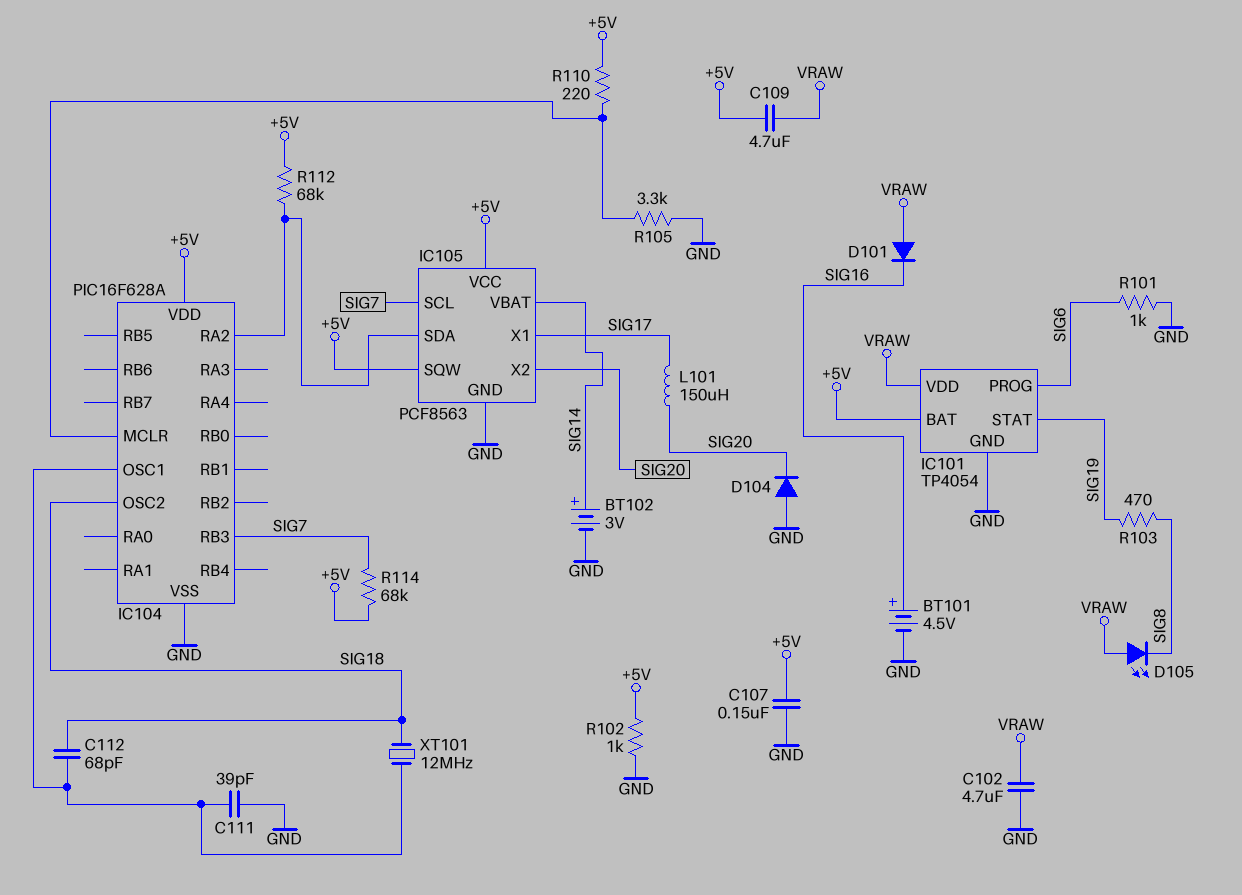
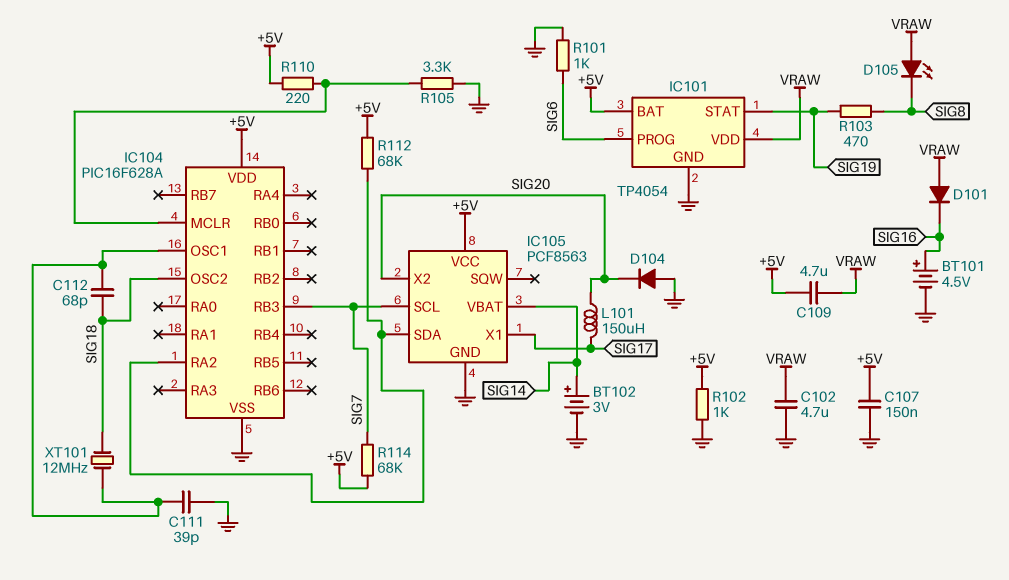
IC105 pin SQW: +5V -> none

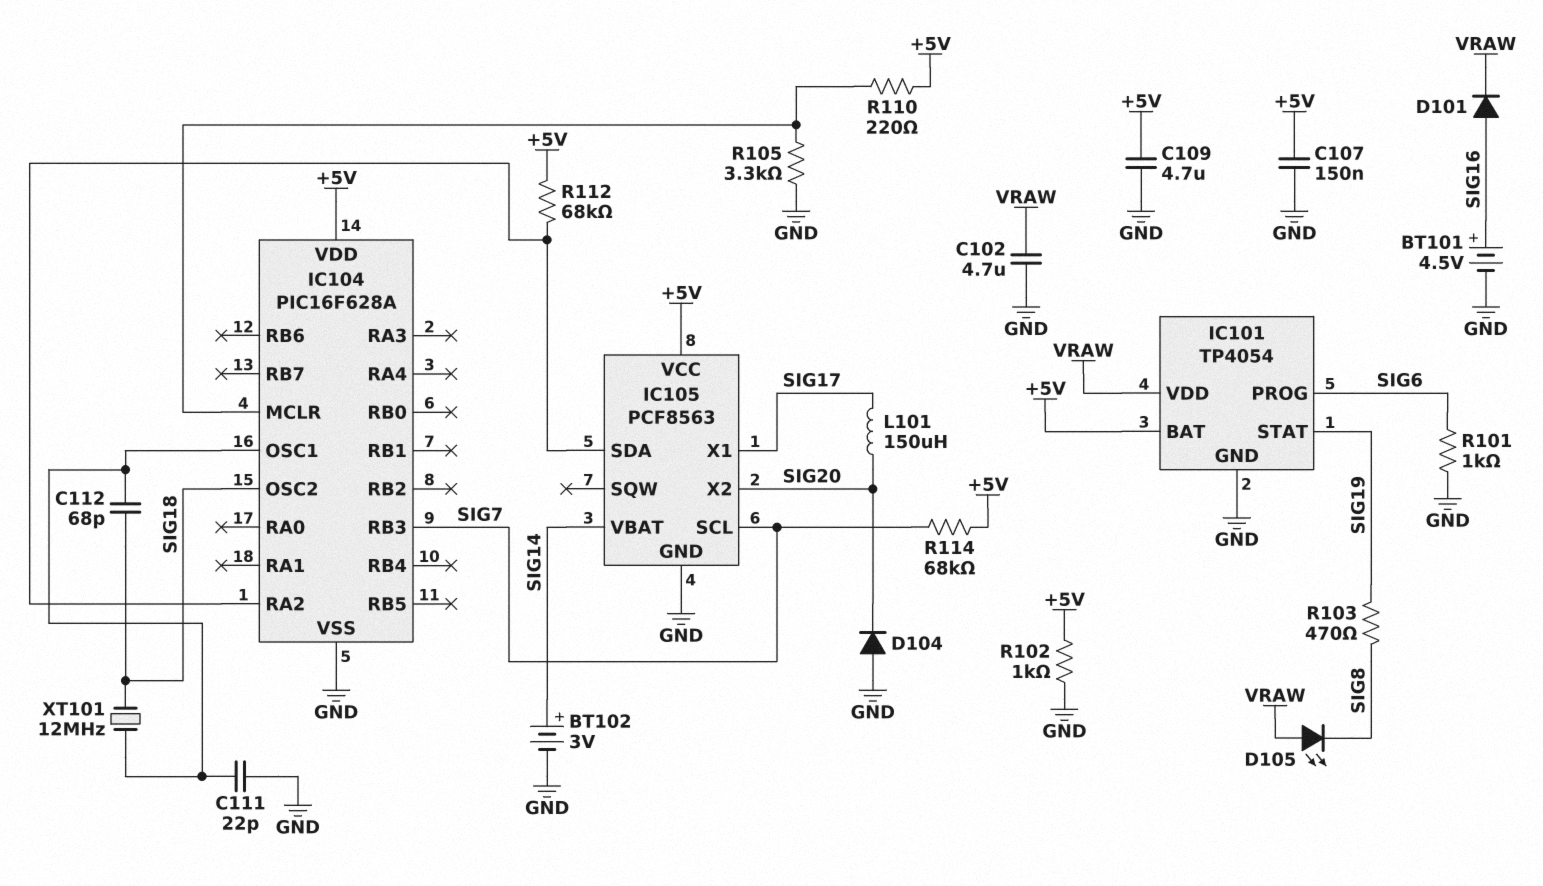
C109: 4.7uF (+5V, VRAW) -> 4.7uF (+5V, GND)
C111: 39pF (GND, IC104/OSC1) -> 22pF (GND, IC104/OSC1)
D101: diode (A VRAW, K SIG16) -> diode (A SIG16, K VRAW)

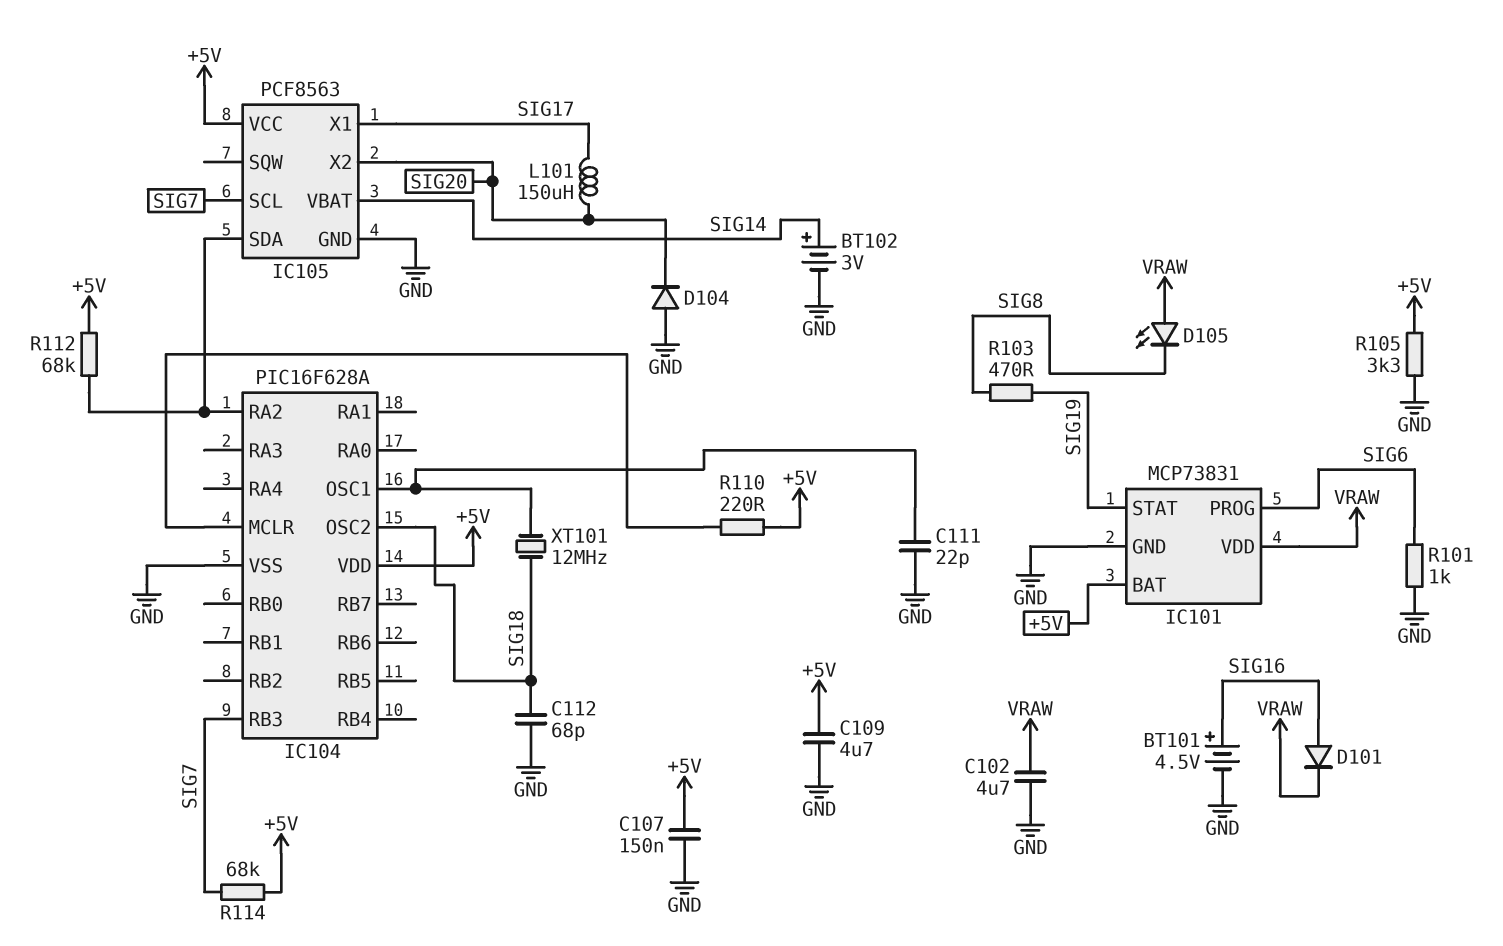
C112: 68pF (IC104/OSC1, SIG18) -> 68pF (GND, SIG18)
IC101: TP4054 -> MCP73831
R102: 1k (+5V, GND) -> none
R105: 3.3k (GND, IC104/MCLR) -> 3.3k (+5V, GND)

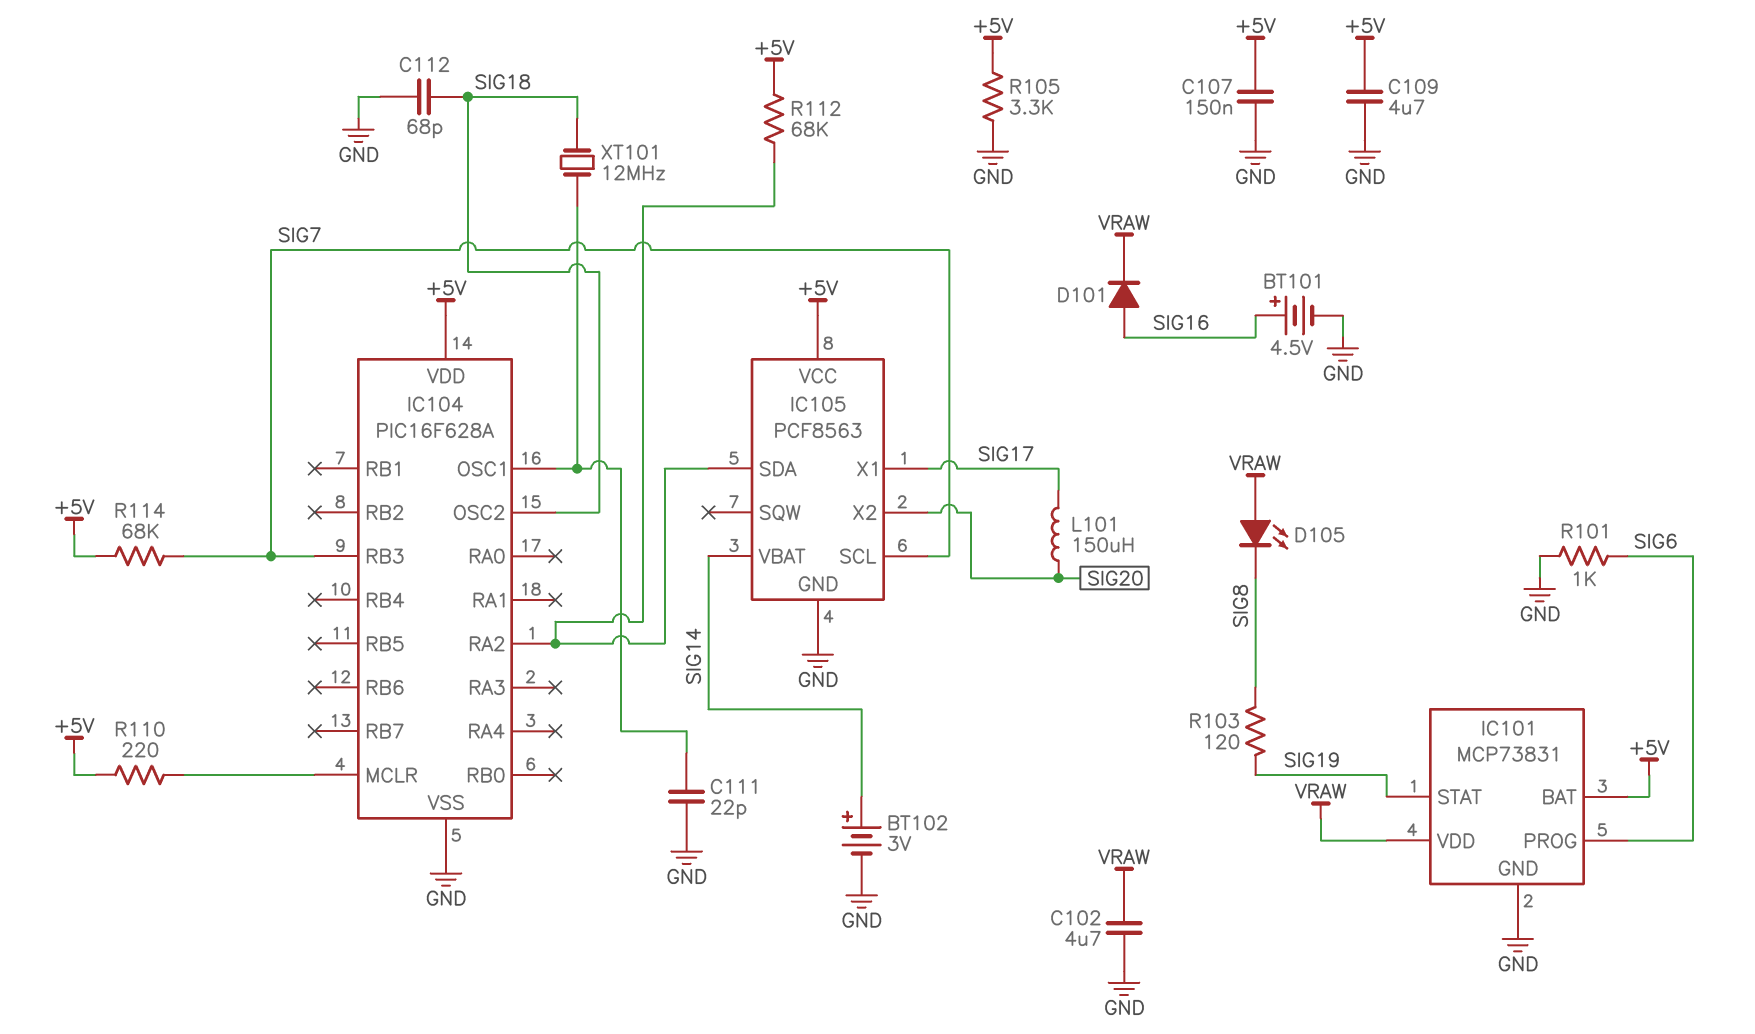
D104: diode (A GND, K SIG20) -> none
R103: 470 (SIG8, SIG19) -> 120 (SIG8, SIG19)

